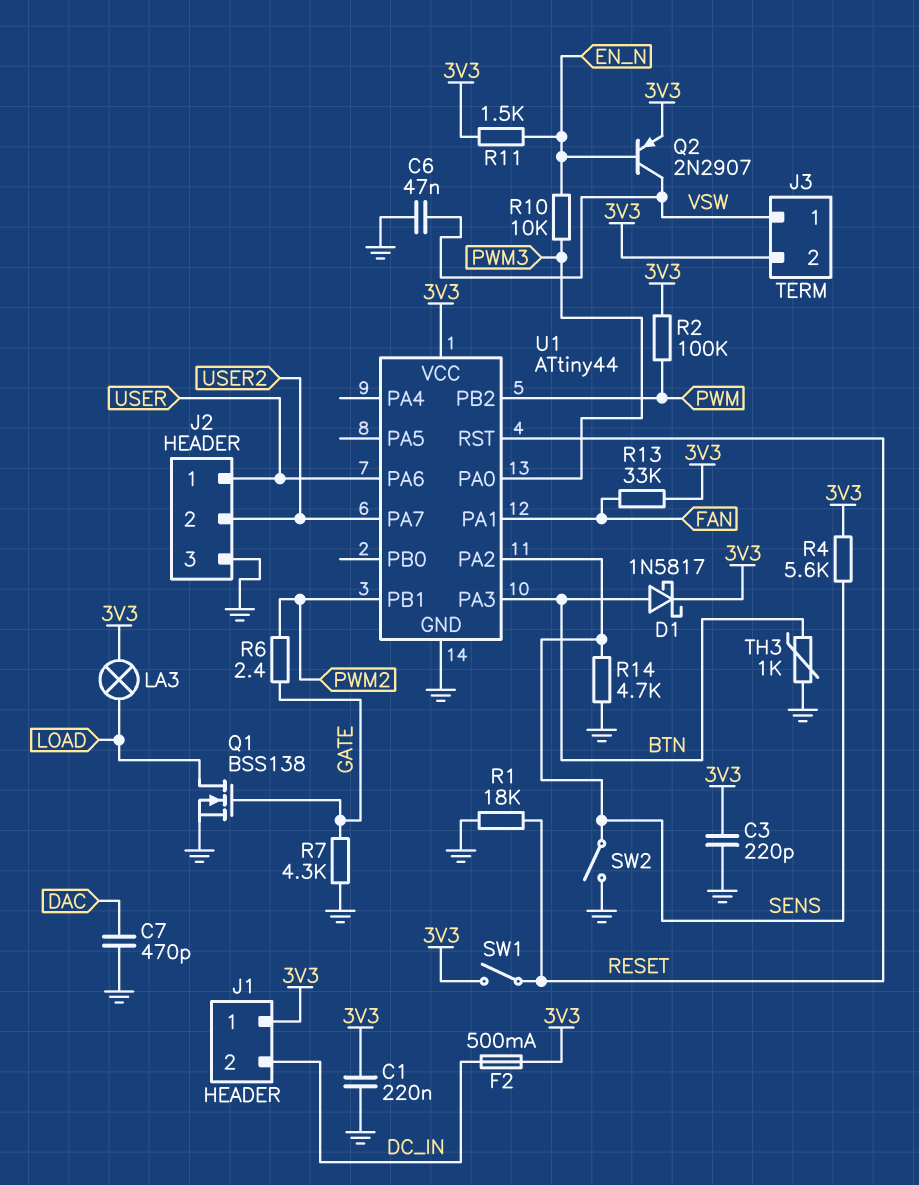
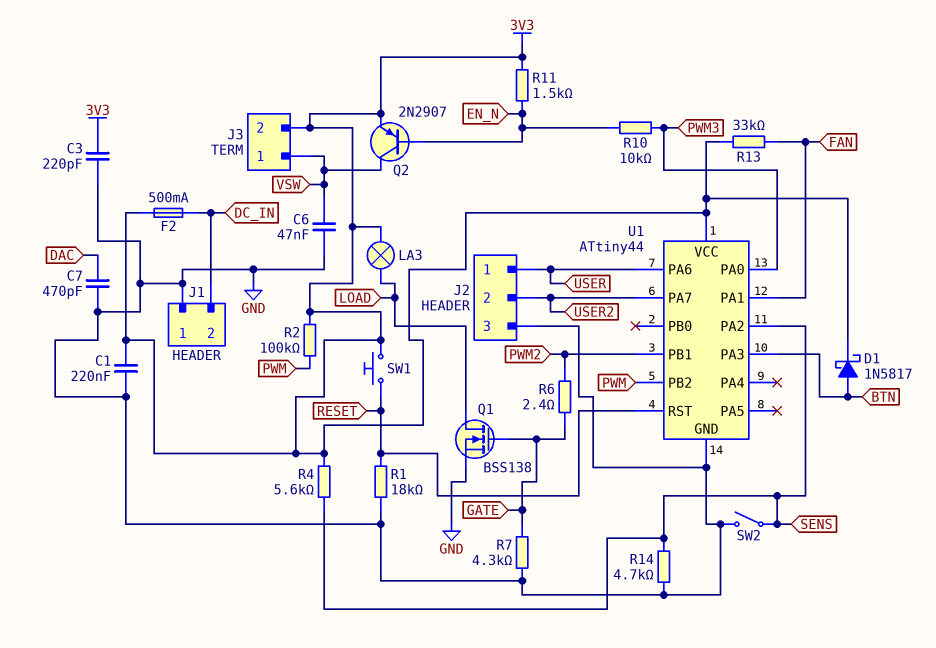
J1 pin 1: 3V3 -> GND
SW1: switch (3V3, RESET) -> button (3V3, RESET)
TH3: 1k (BTN, GND) -> none

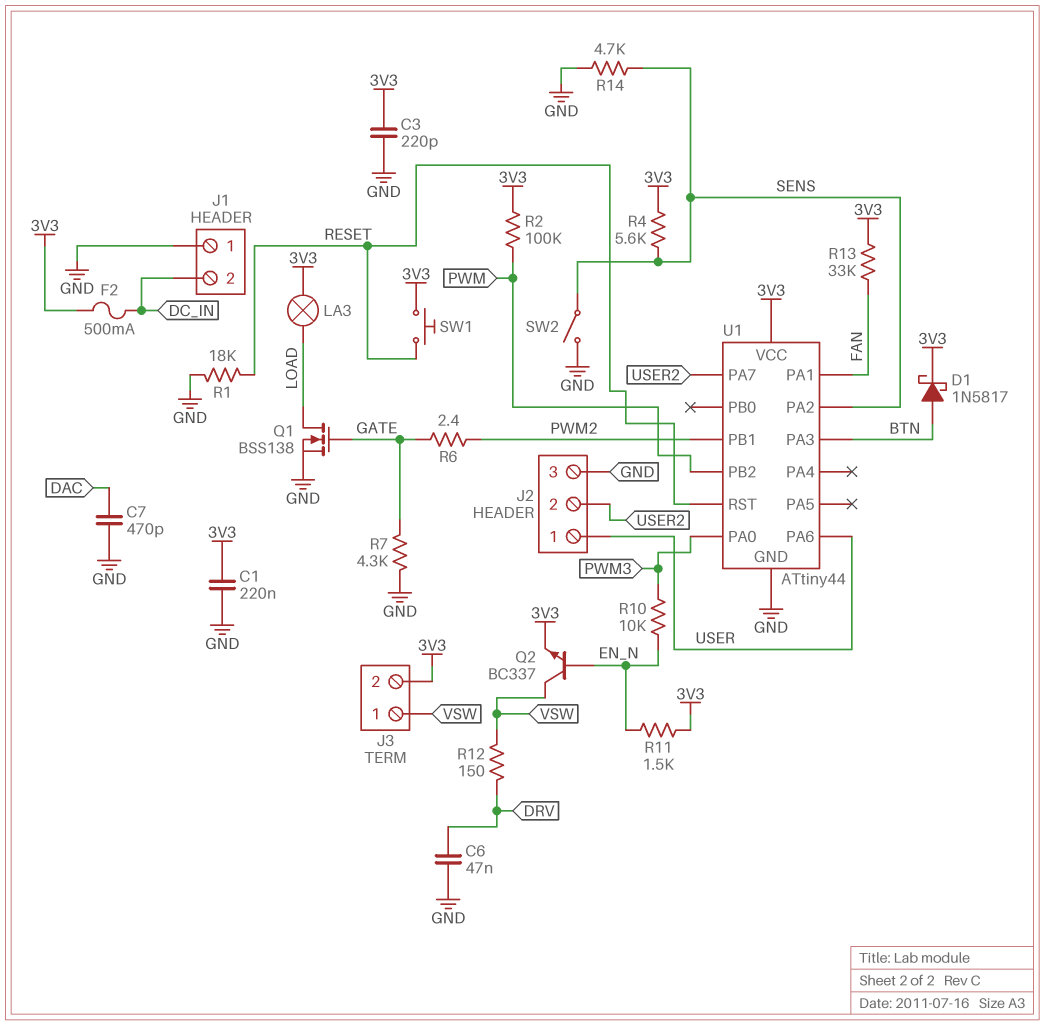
C6: 47nF (GND, VSW) -> 47nF (DRV, GND)
Q2: PNP 2N2907 (B EN_N, C VSW, E 3V3) -> NPN BC337 (B EN_N, C VSW, E 3V3)
R12: none -> 150 (DRV, VSW)

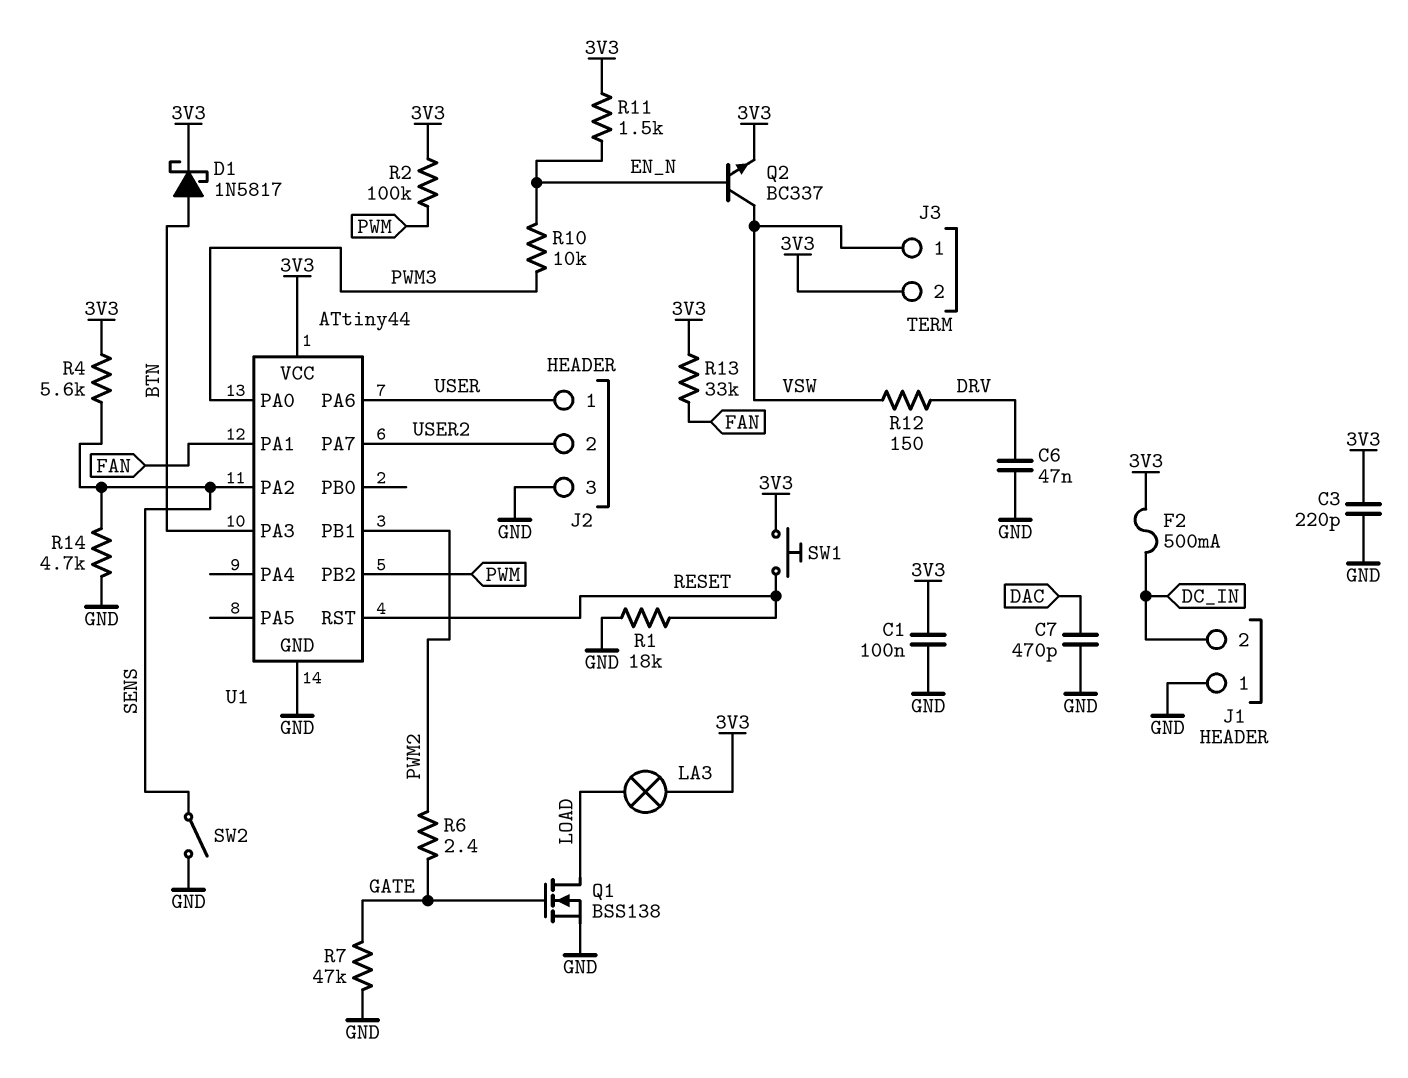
C1: 220nF (3V3, GND) -> 100nF (3V3, GND)
R7: 4.3k (GATE, GND) -> 47k (GATE, GND)

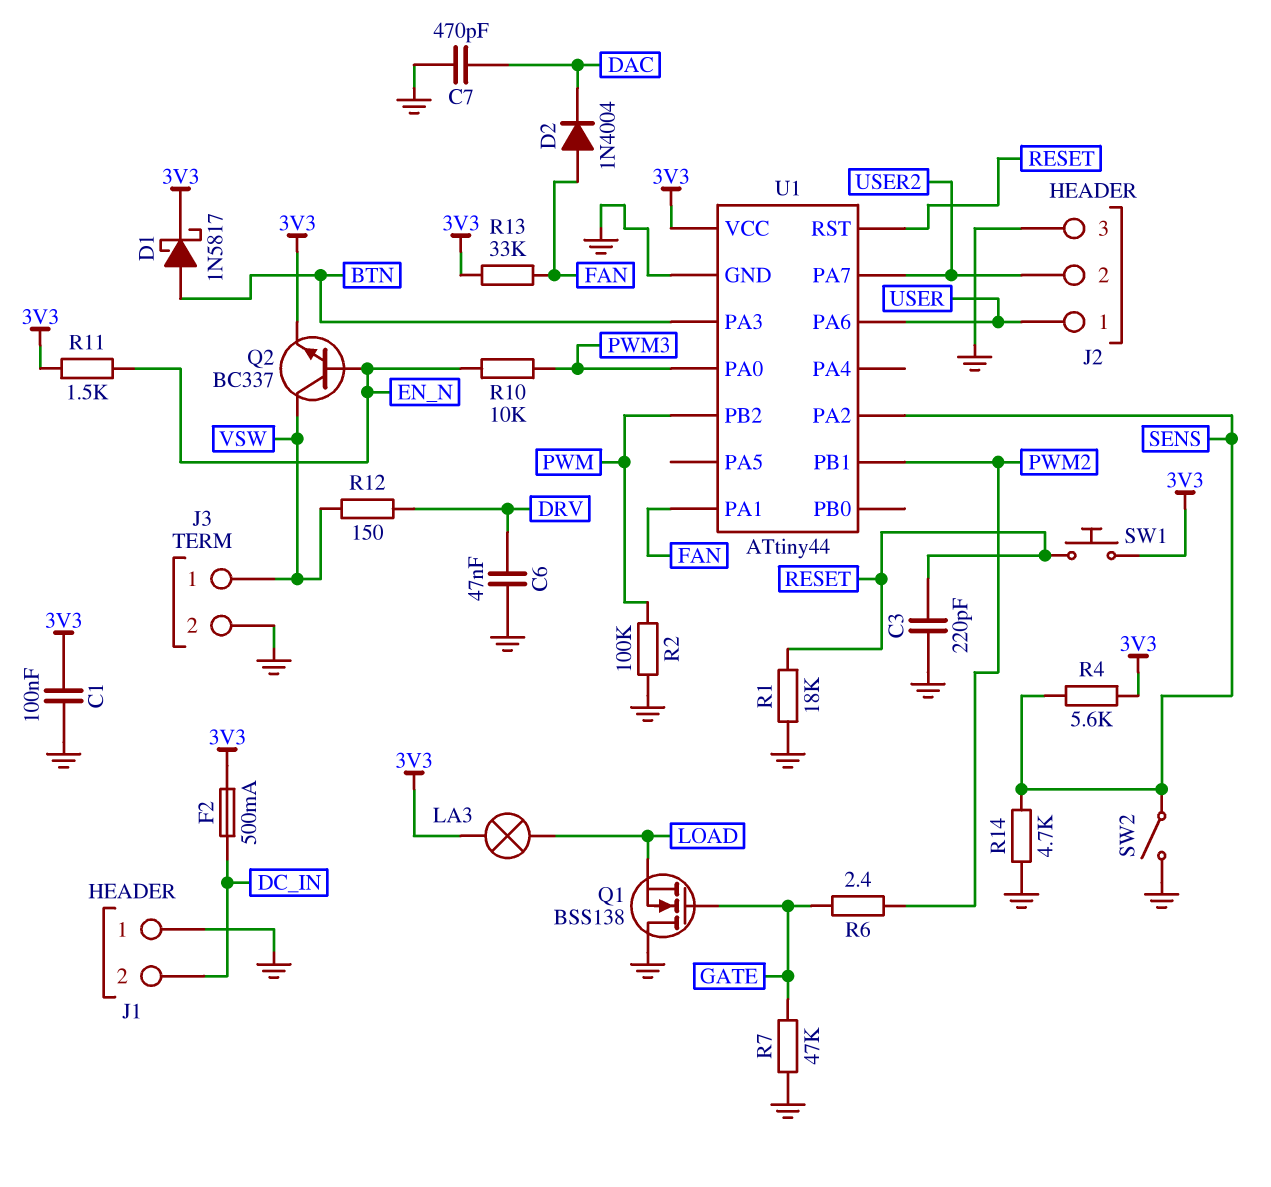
C3: 220pF (3V3, GND) -> 220pF (GND, RESET)
D2: none -> diode 1N4004 (A FAN, K DAC)
J3 pin 2: 3V3 -> GND
Q1: NMOS BSS138 (G GATE, D LOAD, S GND) -> NMOS BSS138 (G GATE, D GND, S LOAD)
R2: 100k (3V3, PWM) -> 100k (GND, PWM)

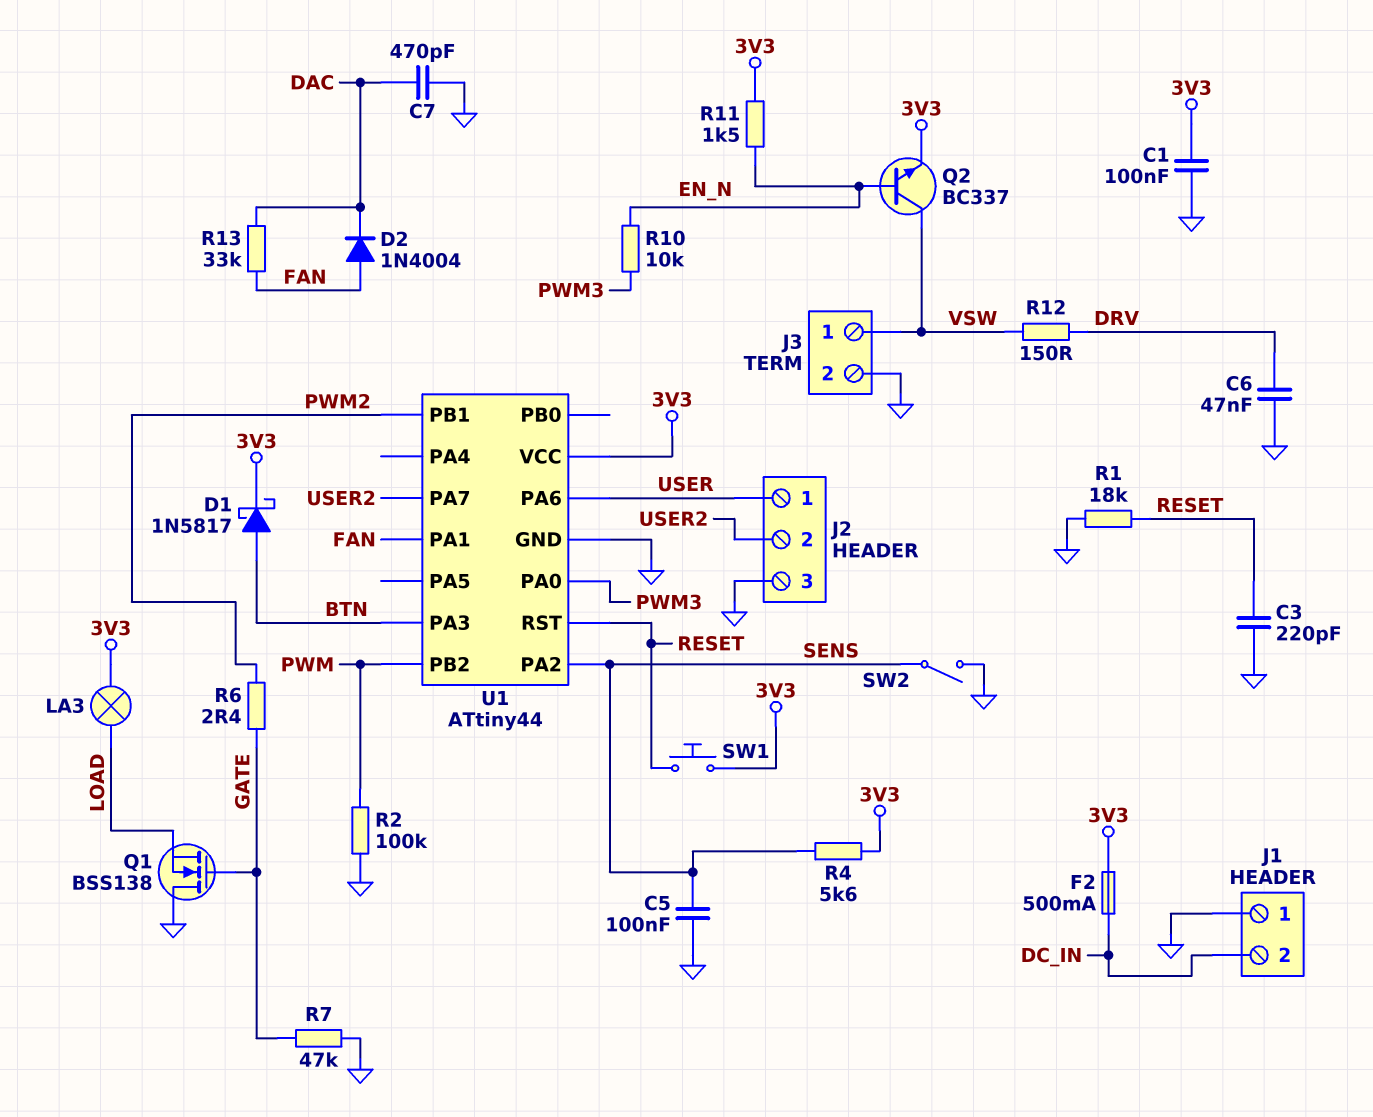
C5: none -> 100nF (GND, SENS)
R13: 33k (3V3, FAN) -> 33k (DAC, FAN)
R14: 4.7k (GND, SENS) -> none

